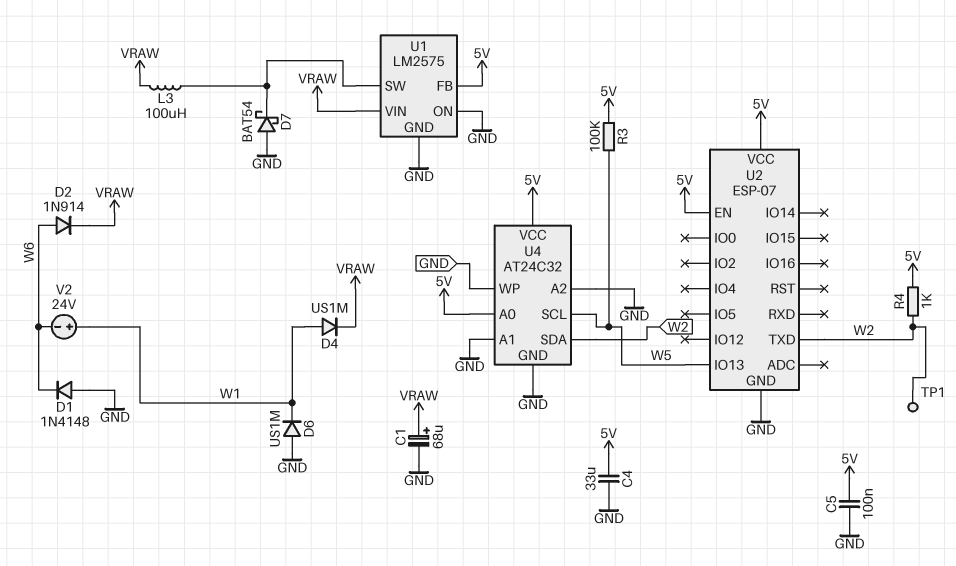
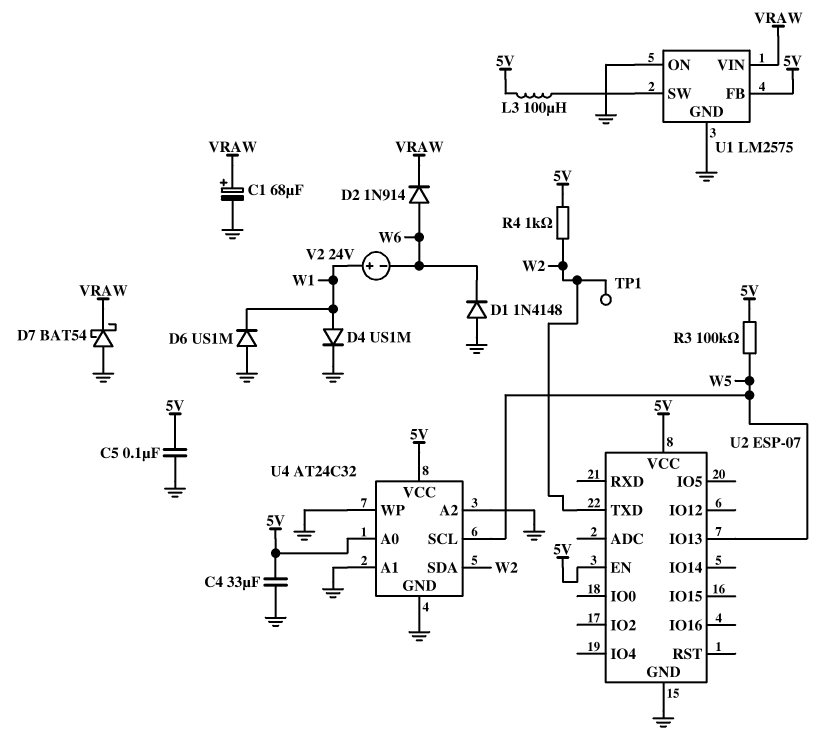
D4: diode US1M (A W1, K VRAW) -> diode US1M (A W1, K GND)
D7: schottky BAT54 (A GND, K U1/SW) -> schottky BAT54 (A GND, K VRAW)
L3: 100uH (U1/SW, VRAW) -> 100uH (5V, U1/SW)

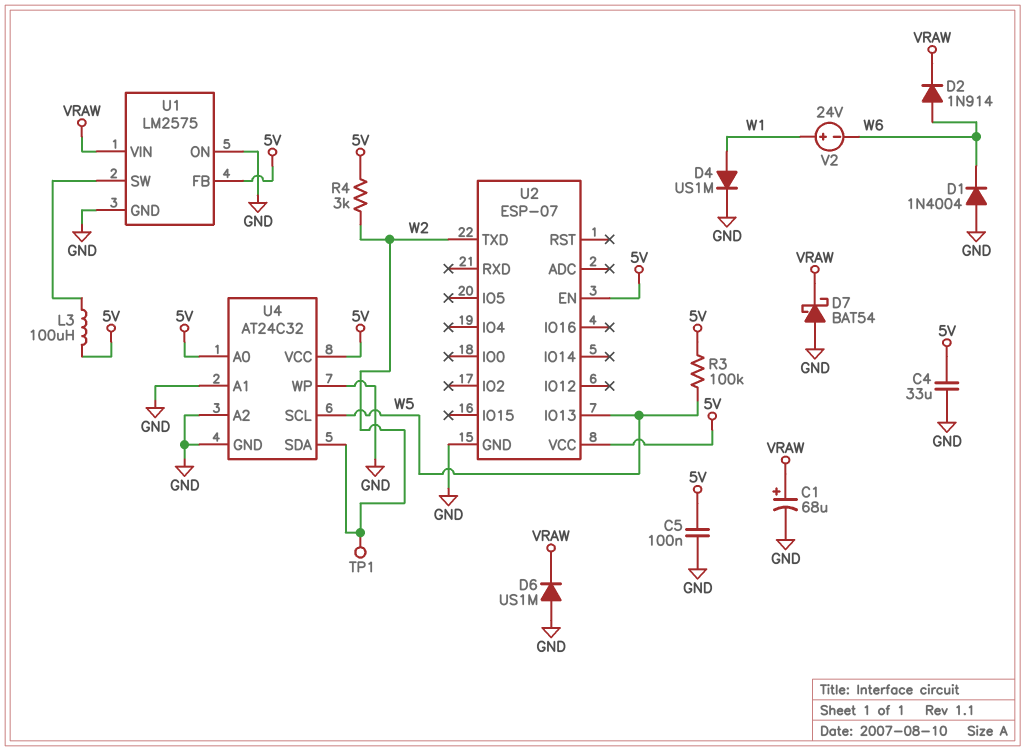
D1: diode 1N4148 (A GND, K W6) -> diode 1N4004 (A GND, K W6)
D6: diode US1M (A GND, K W1) -> diode US1M (A GND, K VRAW)
R4: 1k (5V, W2) -> 3k (5V, W2)

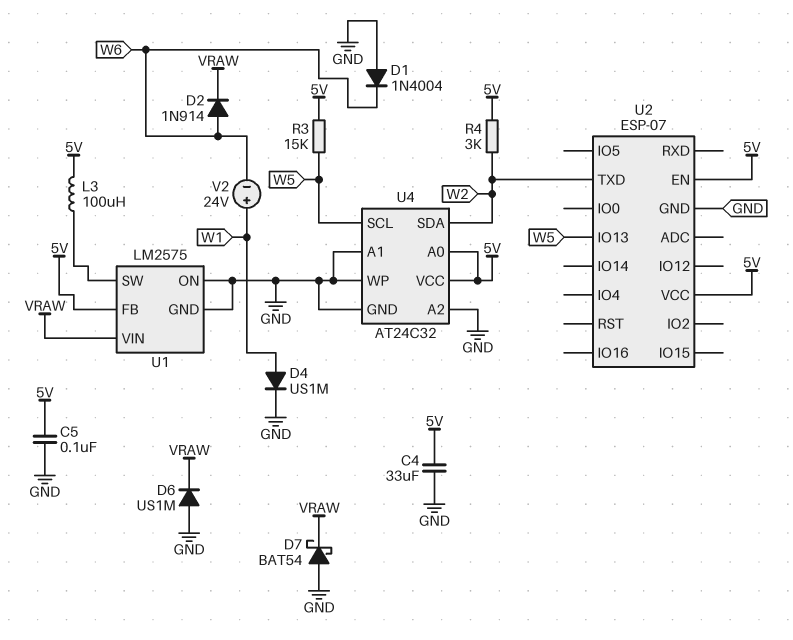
C1: 68uF (plus VRAW, minus GND) -> none
R3: 100k (5V, W5) -> 15k (5V, W5)
TP1: test point (W2) -> none

